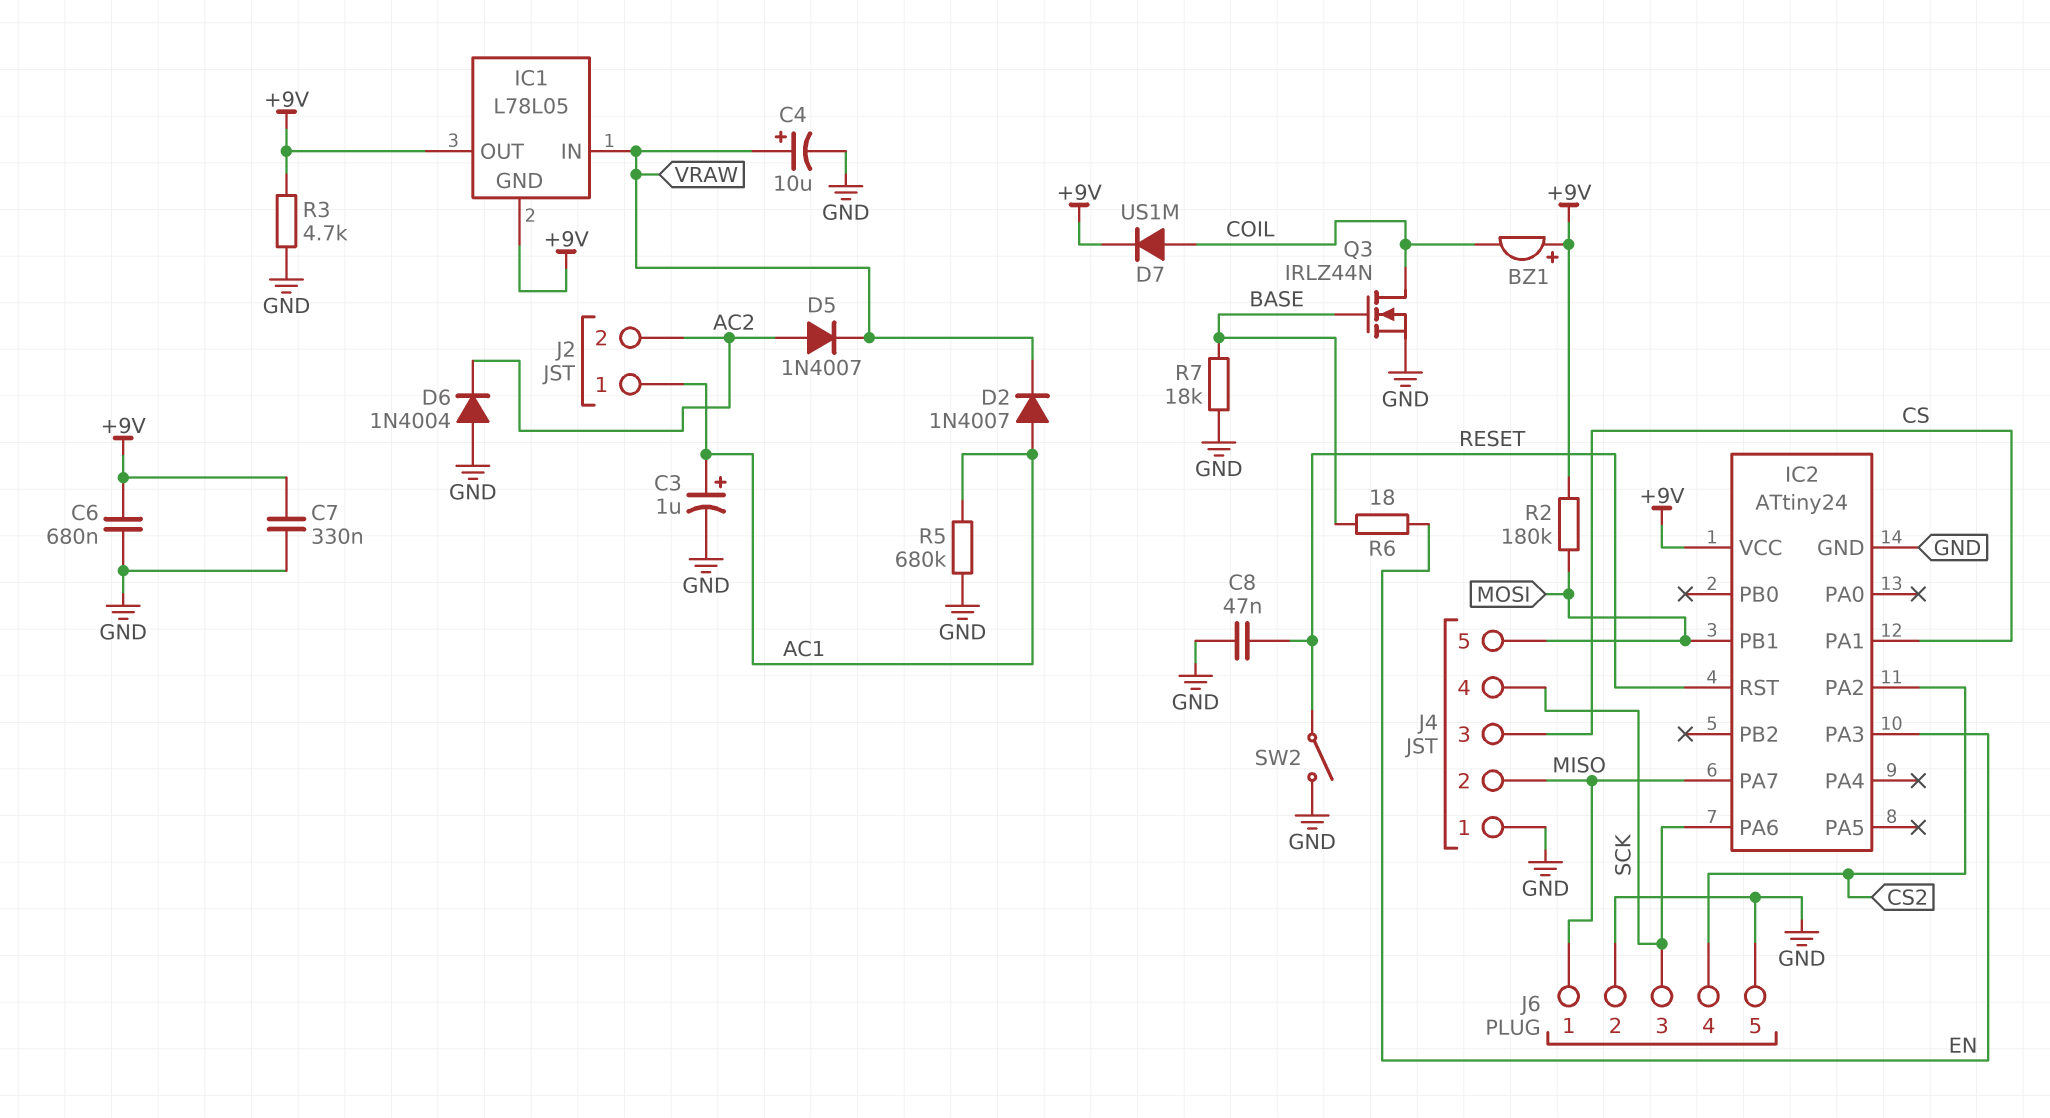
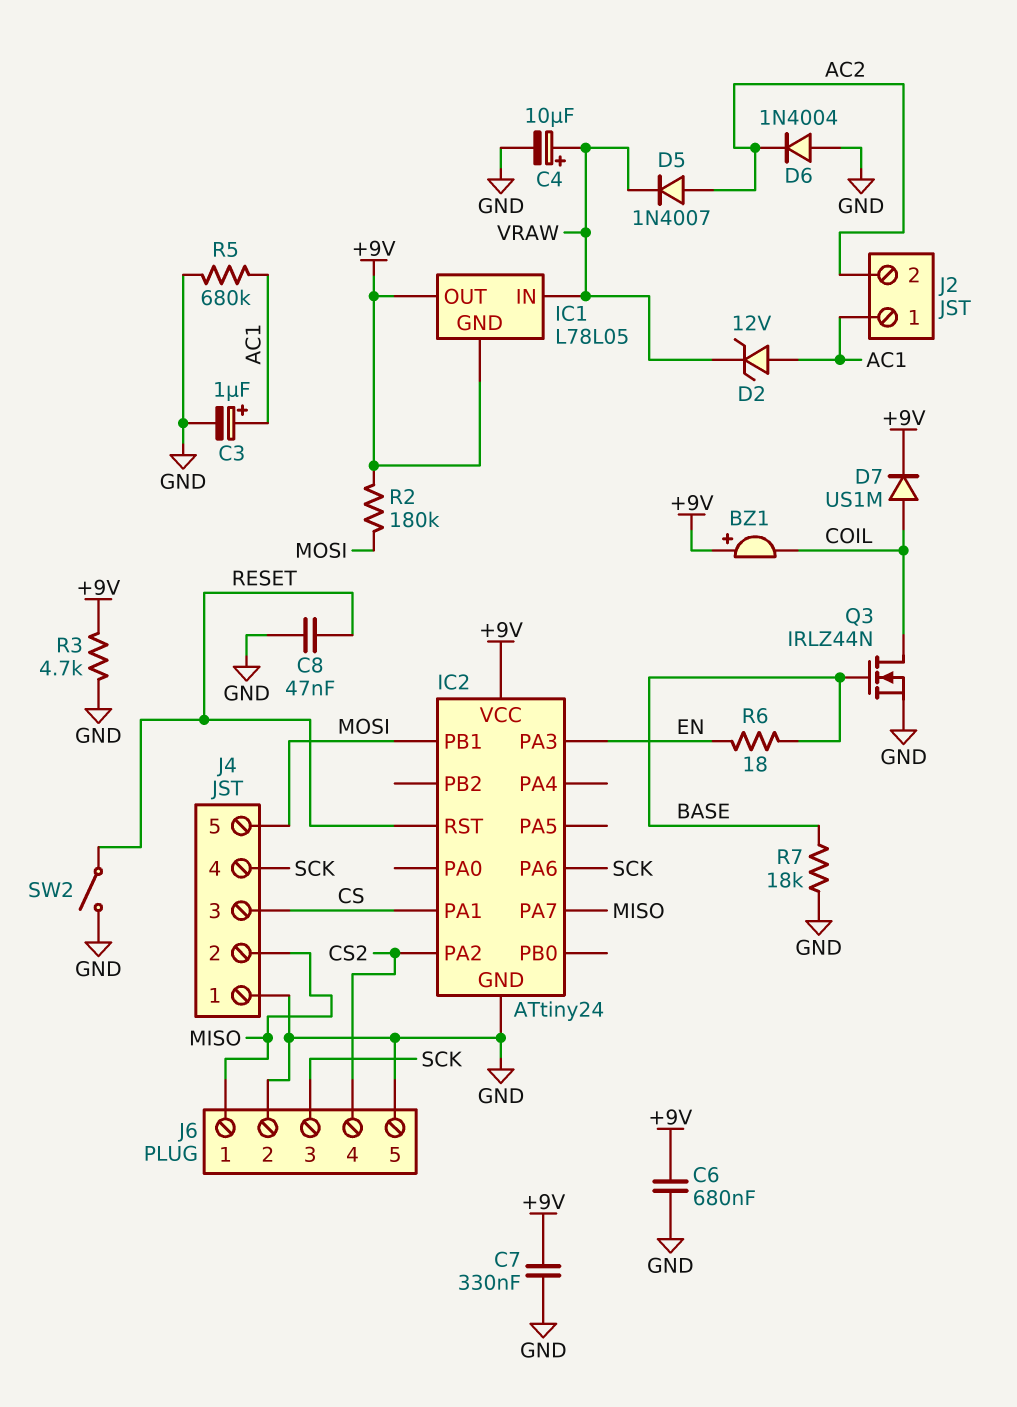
D2: diode 1N4007 (A AC1, K VRAW) -> zener 12V (A AC1, K VRAW)

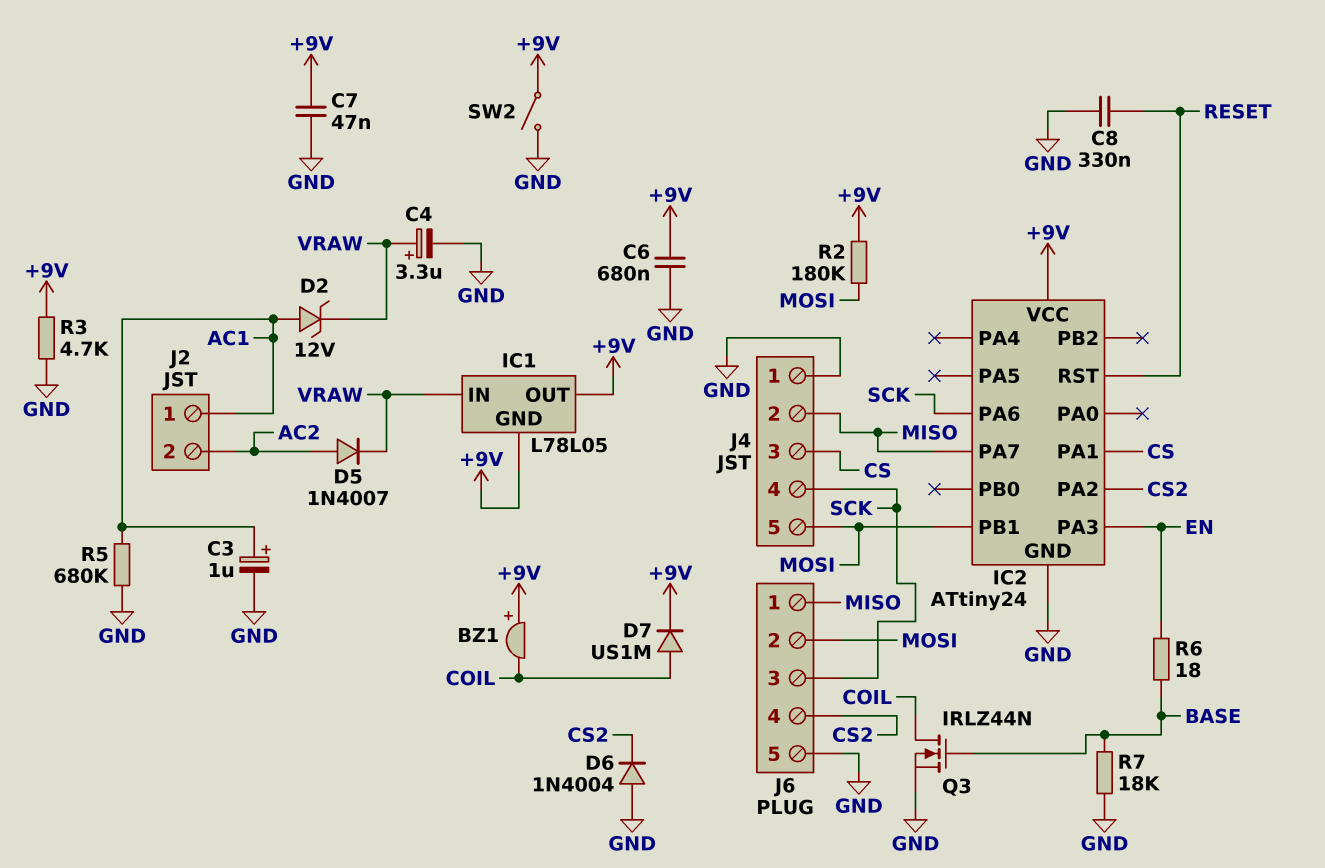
C4: 10uF (plus VRAW, minus GND) -> 3.3uF (plus VRAW, minus GND)
C7: 330nF (+9V, GND) -> 47nF (+9V, GND)
C8: 47nF (GND, RESET) -> 330nF (GND, RESET)
D6: diode 1N4004 (A GND, K AC2) -> diode 1N4004 (A GND, K CS2)
J6 pin 2: GND -> MOSI
SW2: switch (GND, RESET) -> switch (+9V, GND)

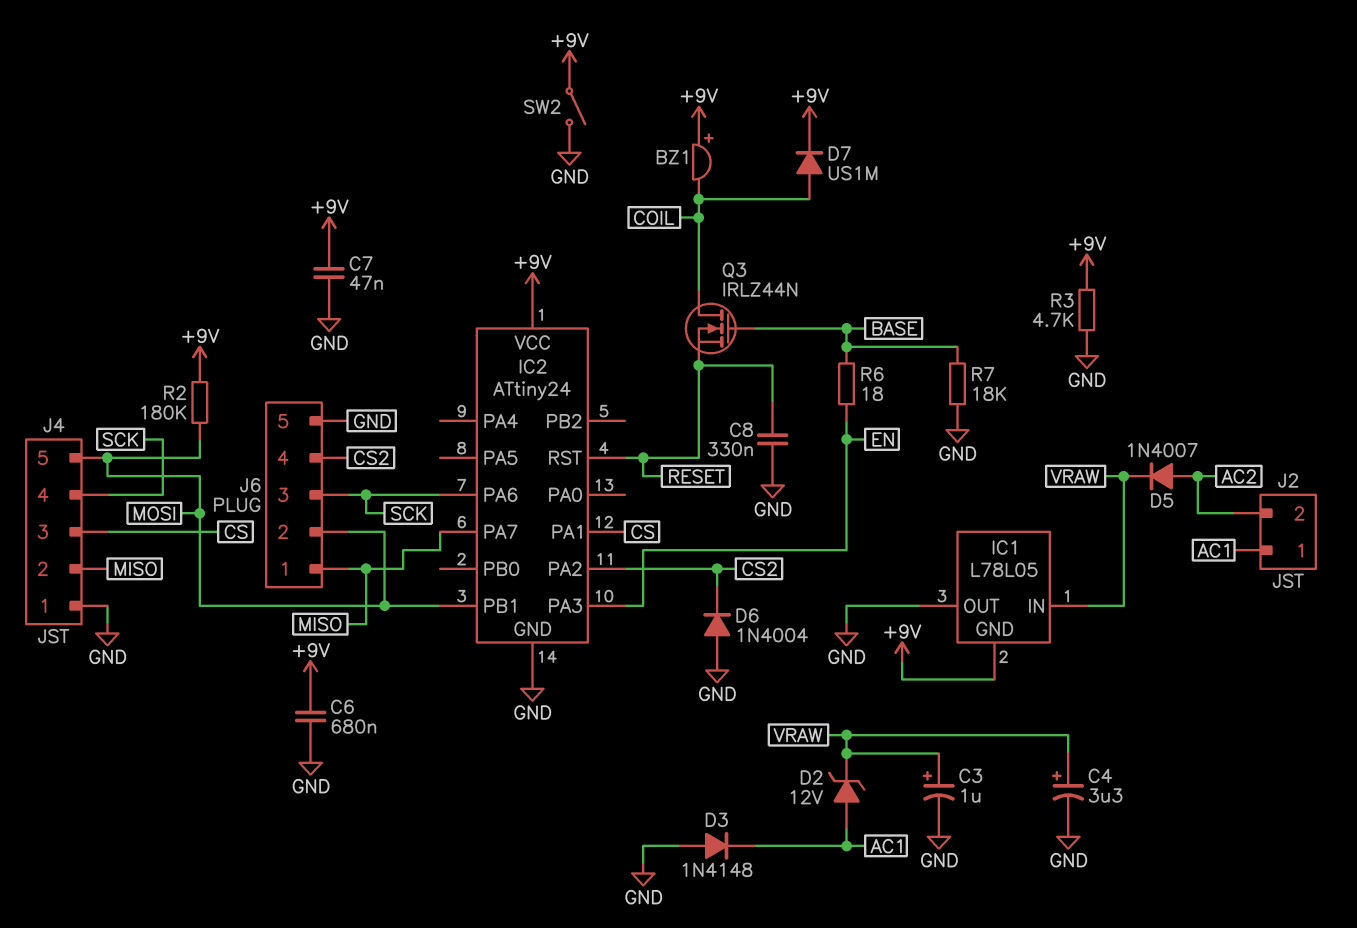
C3: 1uF (plus AC1, minus GND) -> 1uF (plus VRAW, minus GND)
D3: none -> diode 1N4148 (A GND, K AC1)
IC1 pin OUT: +9V -> GND
Q3: NMOS IRLZ44N (G BASE, D COIL, S GND) -> NMOS IRLZ44N (G BASE, D COIL, S RESET)
R5: 680k (AC1, GND) -> none

